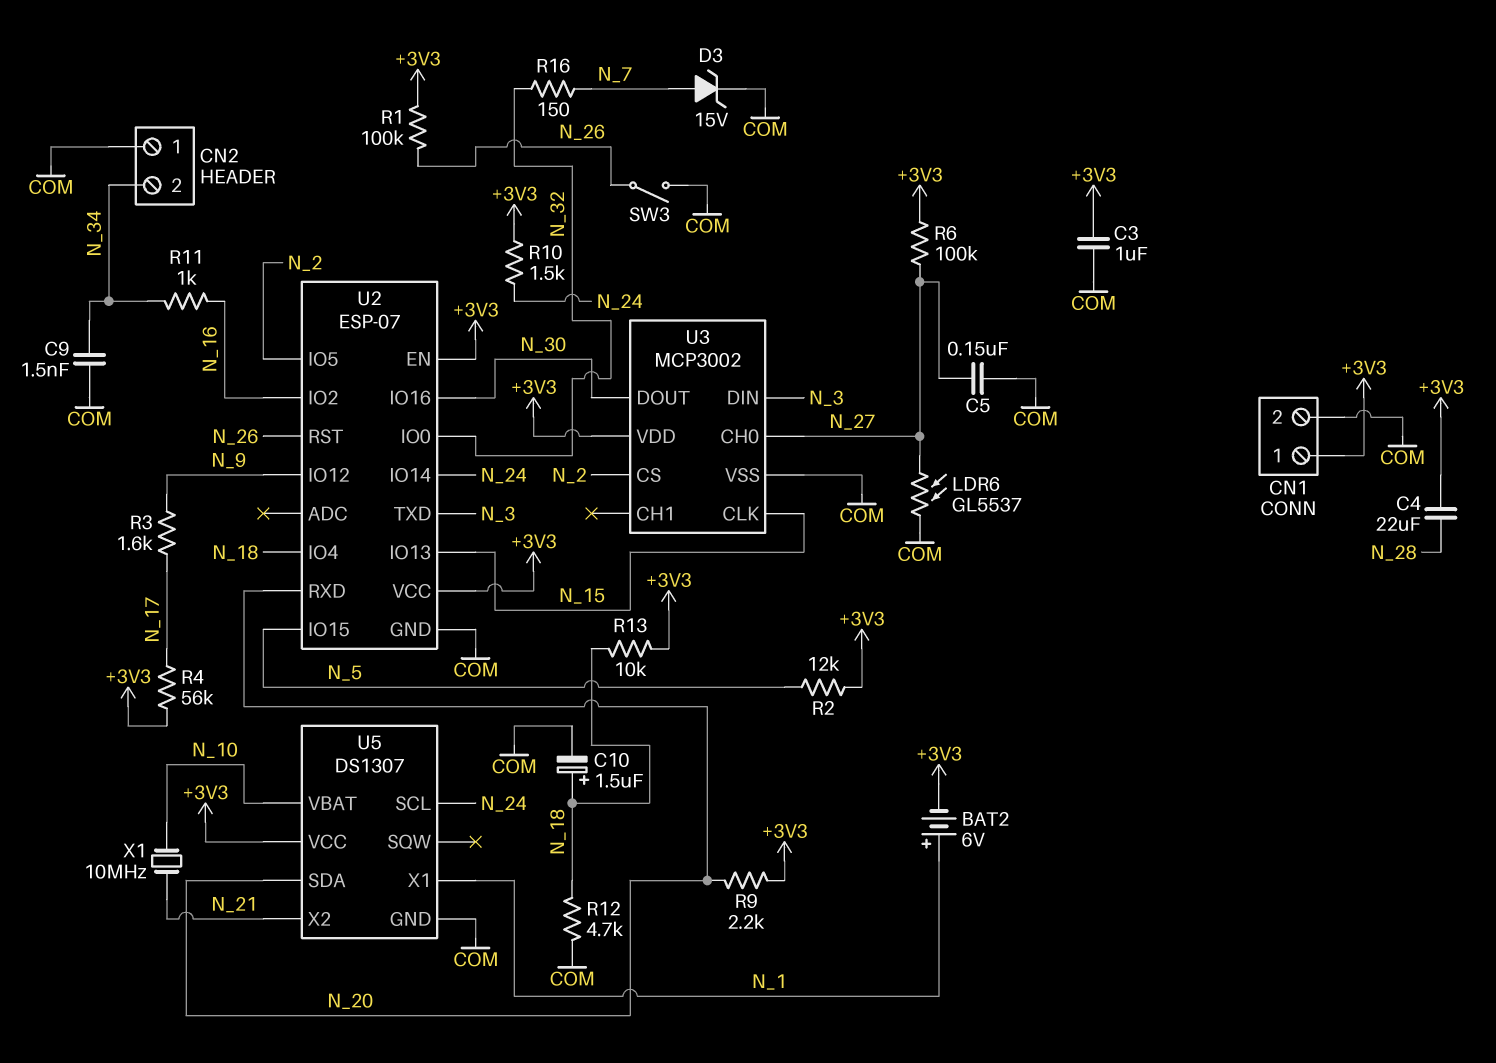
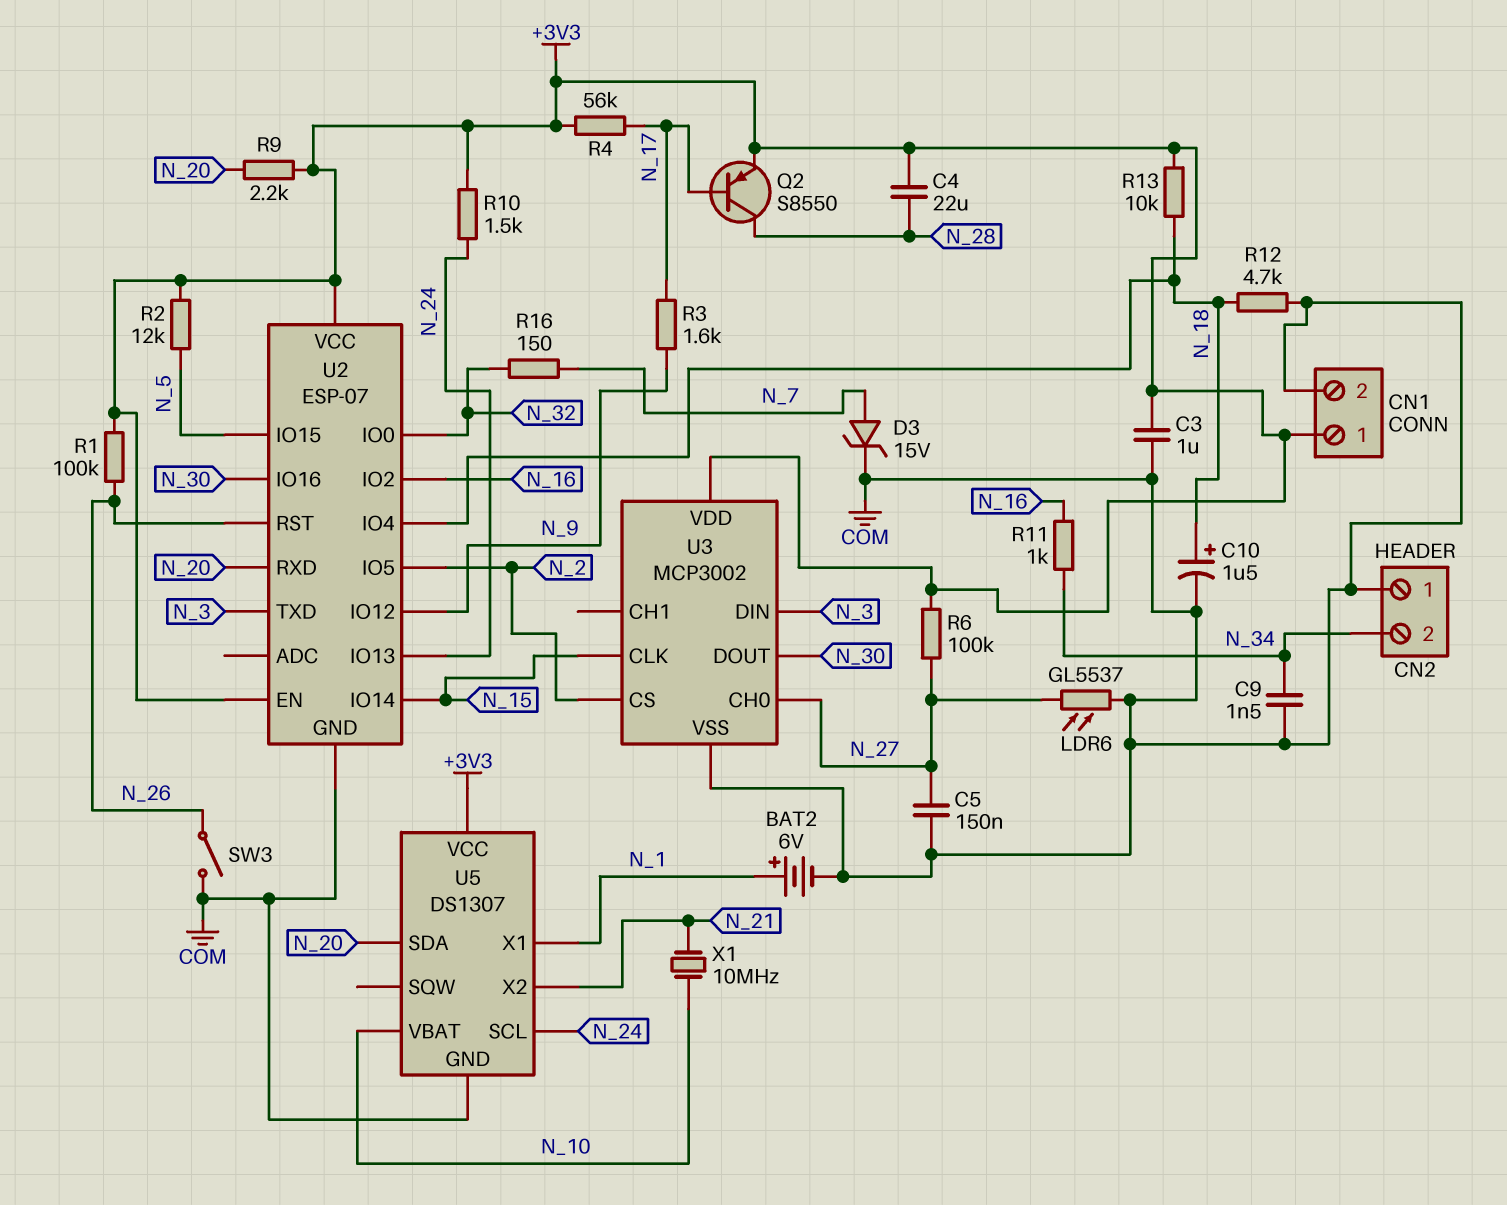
BAT2: 6V (plus N_1, minus +3V3) -> 6V (plus N_1, minus COM)
Q2: none -> PNP S8550 (B N_17, C N_28, E +3V3)
U2 pin IO13: N_15 -> N_24
U2 pin IO14: N_24 -> N_15

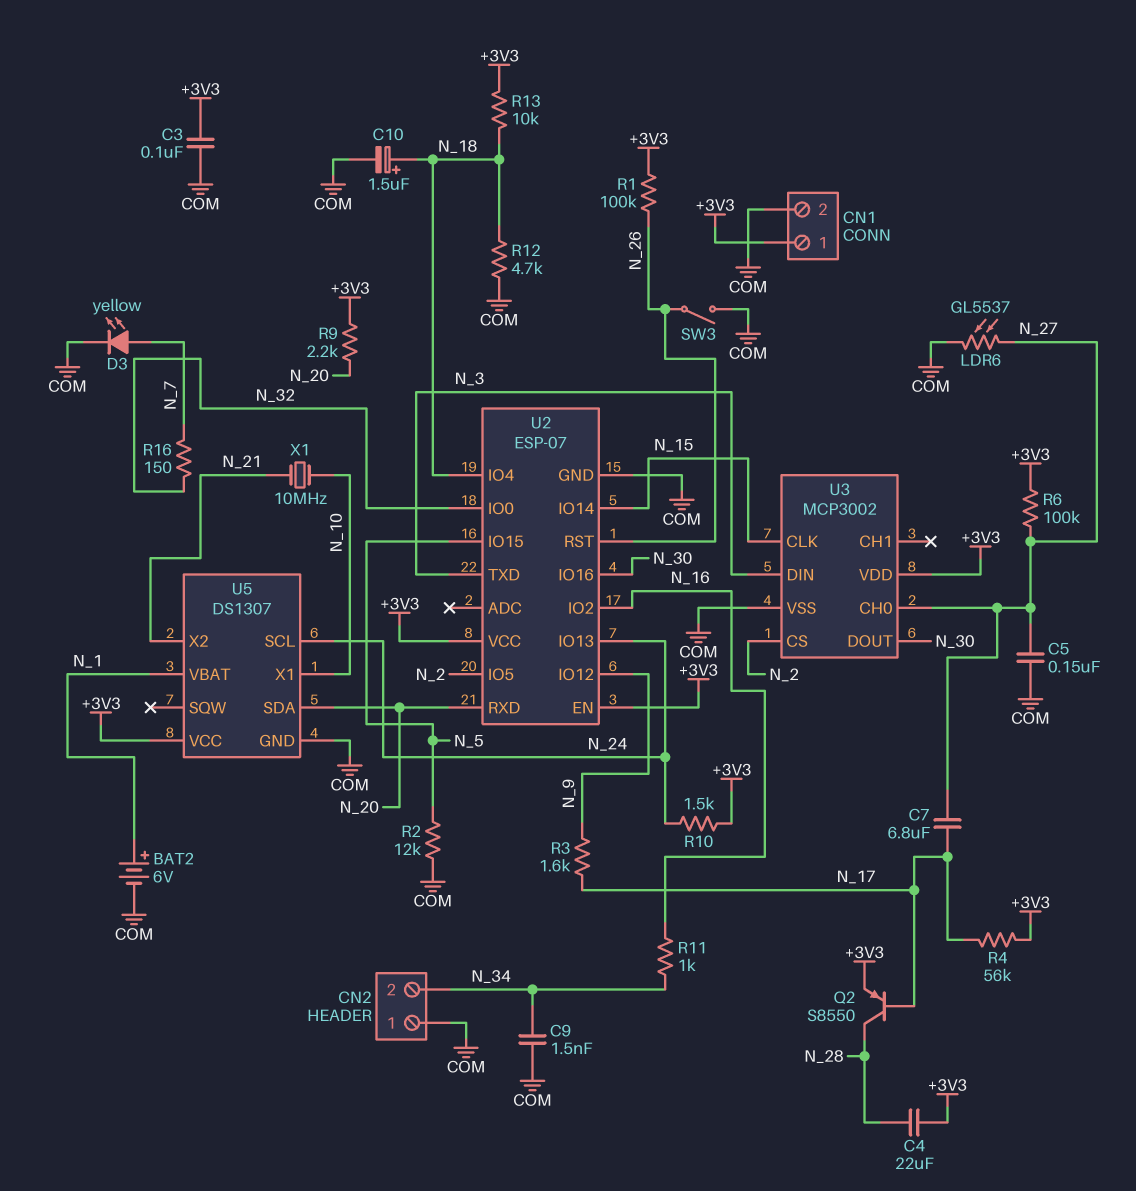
C3: 1uF (+3V3, COM) -> 100nF (+3V3, COM)
C7: none -> 6.8uF (N_17, N_27)
D3: zener 15V (A N_7, K COM) -> LED yellow (A N_7, K COM)
R2: 12k (+3V3, N_5) -> 12k (COM, N_5)
U5 pin VBAT: N_10 -> N_1
U5 pin X1: N_1 -> N_10

